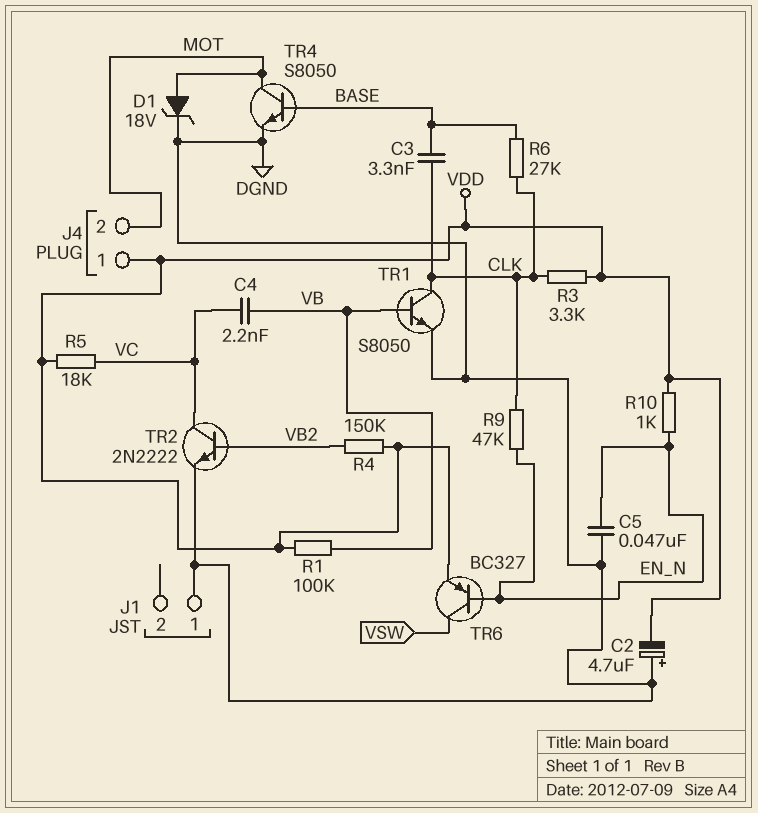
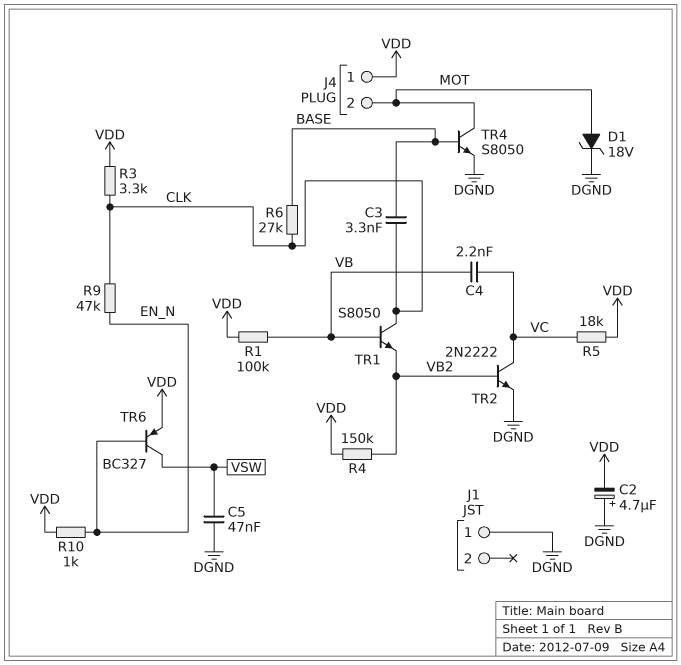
C5: 47nF (DGND, EN_N) -> 47nF (DGND, VSW)
TR1: NPN S8050 (B VB, C CLK, E DGND) -> NPN S8050 (B VB, C CLK, E VB2)

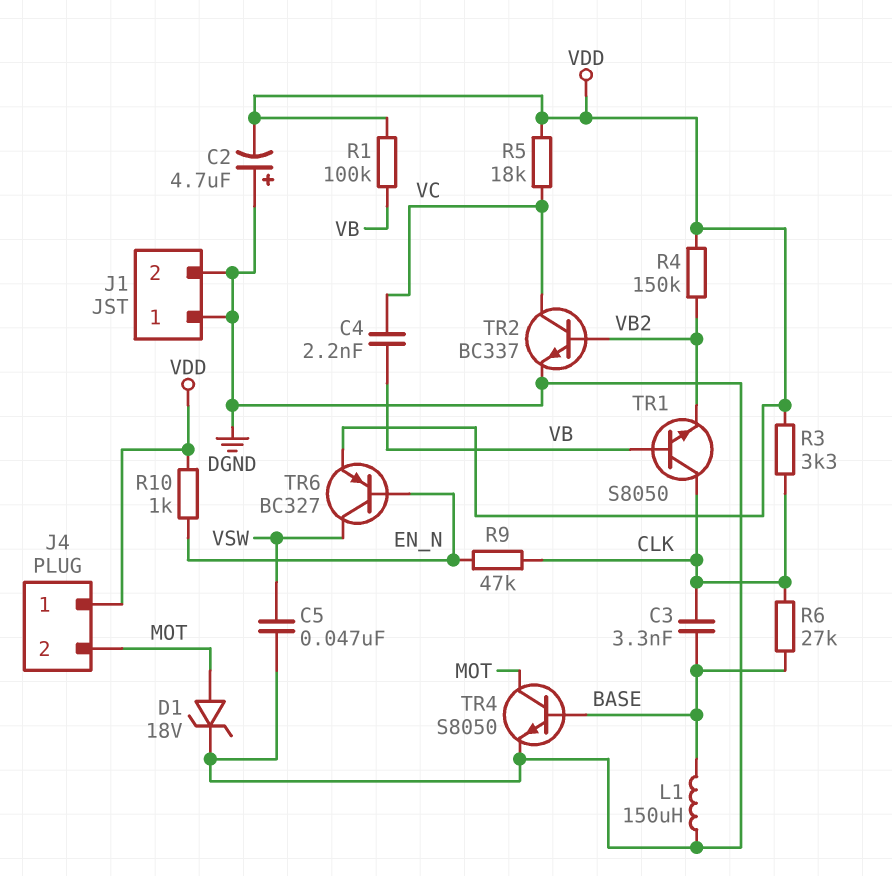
J1 pin 2: none -> DGND
L1: none -> 150uH (BASE, DGND)
TR2: NPN 2N2222 (B VB2, C VC, E DGND) -> NPN BC337 (B VB2, C VC, E DGND)

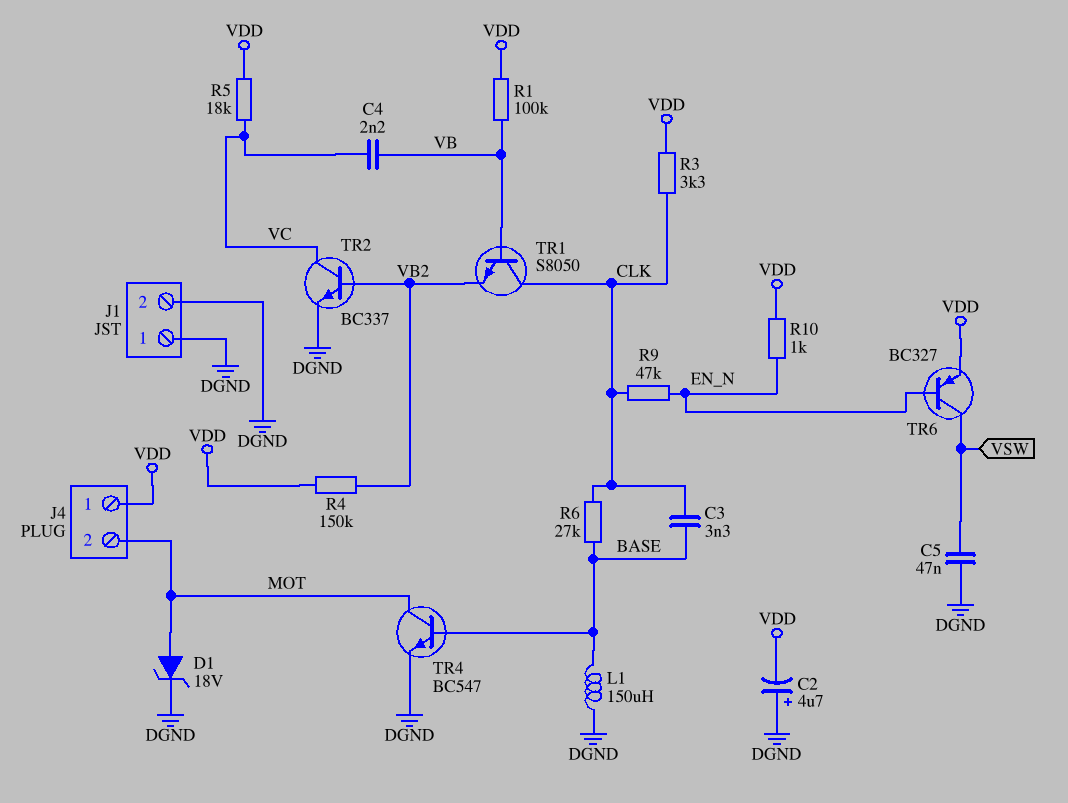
TR4: NPN S8050 (B BASE, C MOT, E DGND) -> NPN BC547 (B BASE, C MOT, E DGND)

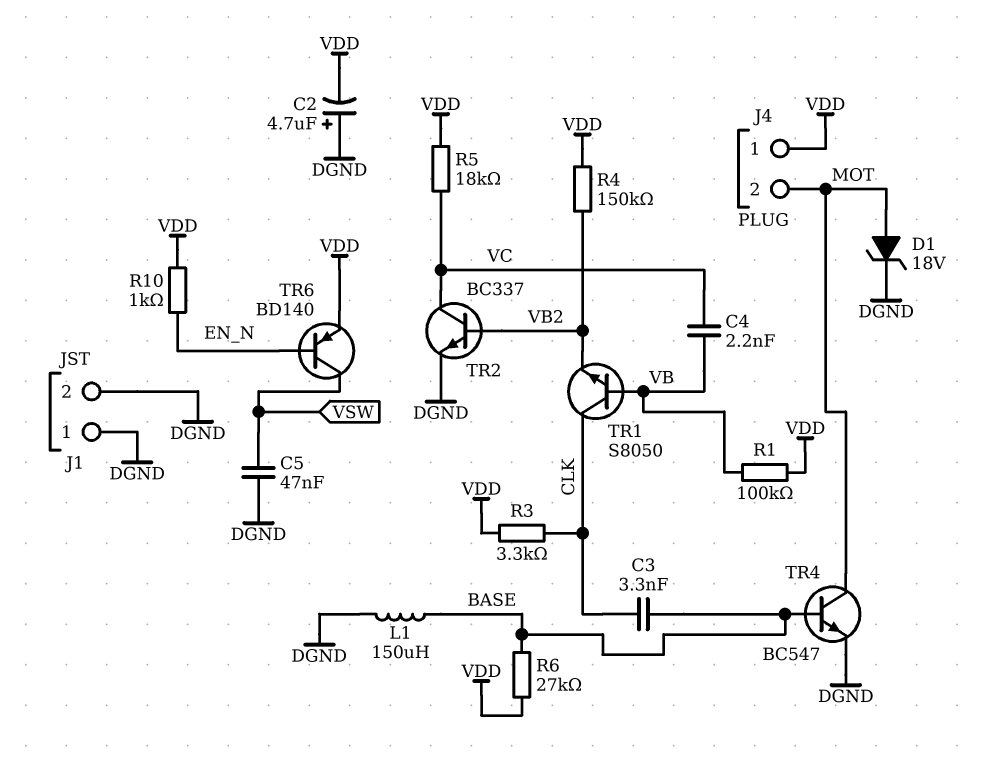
R6: 27k (BASE, CLK) -> 27k (BASE, VDD)
R9: 47k (CLK, EN_N) -> none
TR6: PNP BC327 (B EN_N, C VSW, E VDD) -> PNP BD140 (B EN_N, C VSW, E VDD)

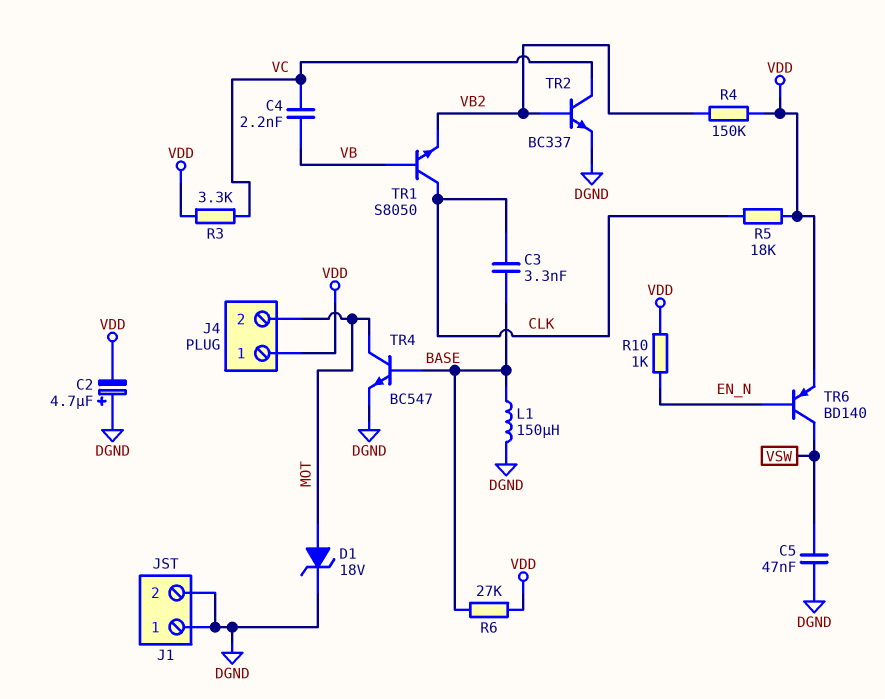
R1: 100k (VB, VDD) -> none
R3: 3.3k (CLK, VDD) -> 3.3k (VC, VDD)
R5: 18k (VC, VDD) -> 18k (CLK, VDD)

